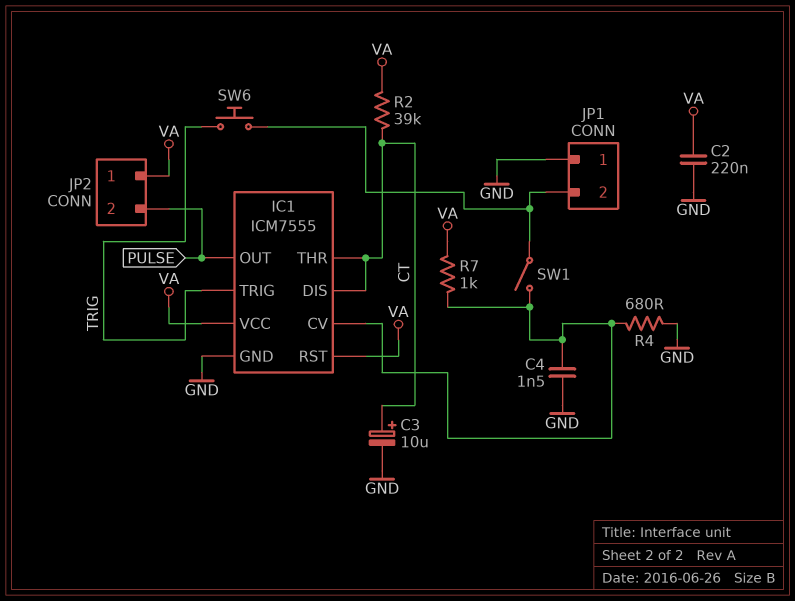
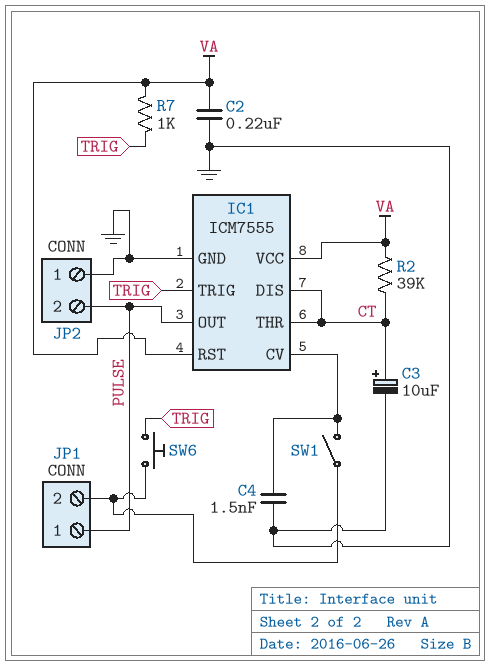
JP1 pin 1: GND -> PULSE
JP2 pin 1: VA -> GND
R4: 680 (GND, IC1/CV) -> none
R7: 1k (IC1/CV, VA) -> 1k (TRIG, VA)

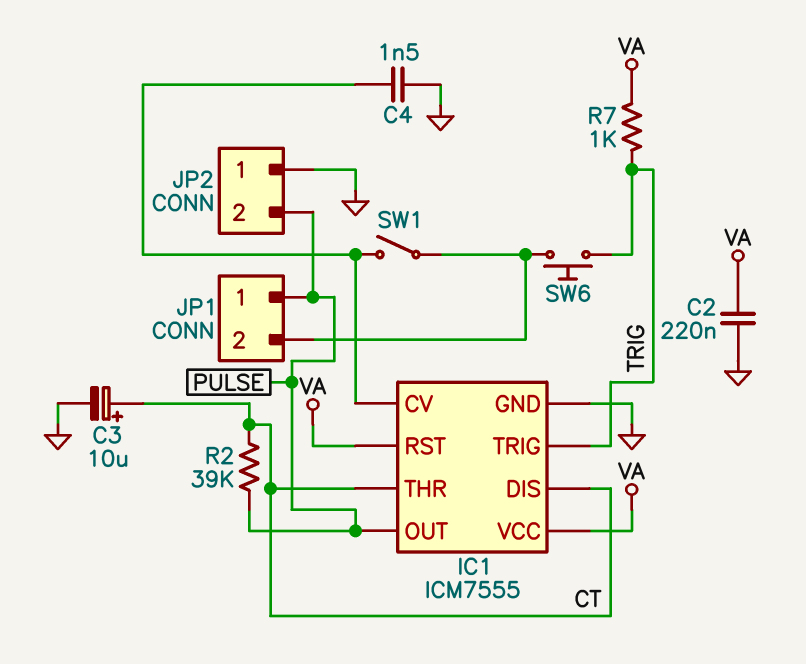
R2: 39k (CT, VA) -> 39k (CT, PULSE)

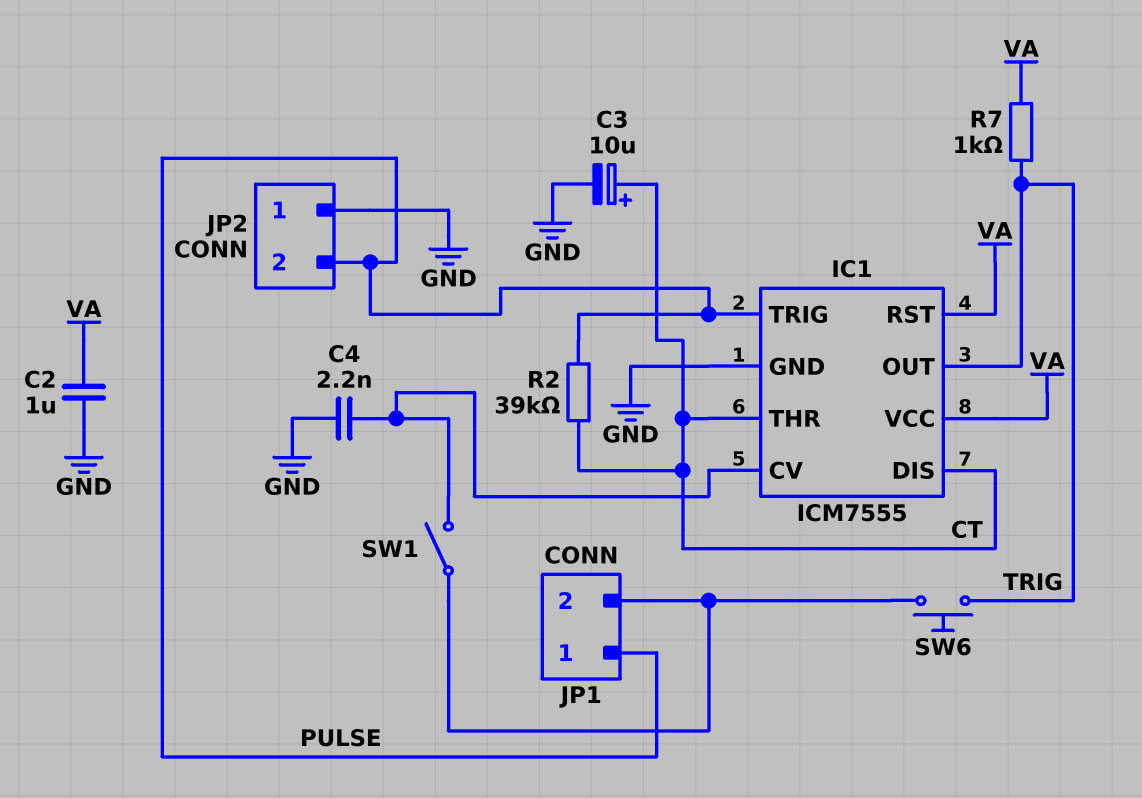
C2: 220nF (GND, VA) -> 1uF (GND, VA)
C4: 1.5nF (GND, IC1/CV) -> 2.2nF (GND, IC1/CV)
IC1 pin OUT: PULSE -> TRIG
IC1 pin TRIG: TRIG -> PULSE

